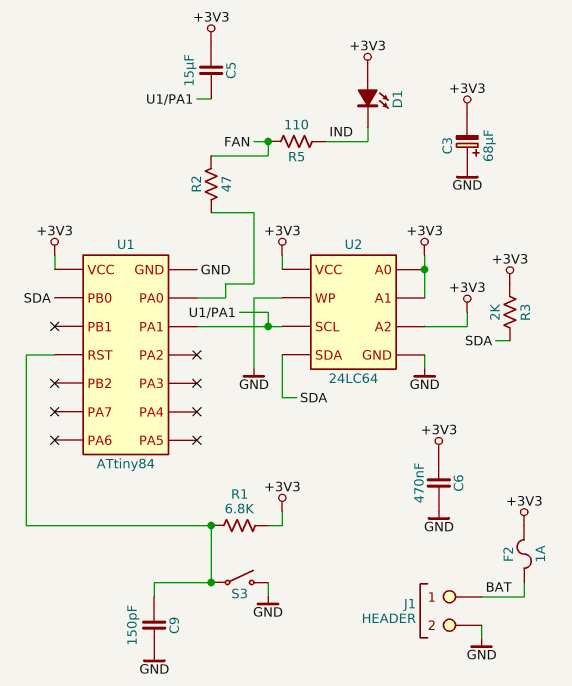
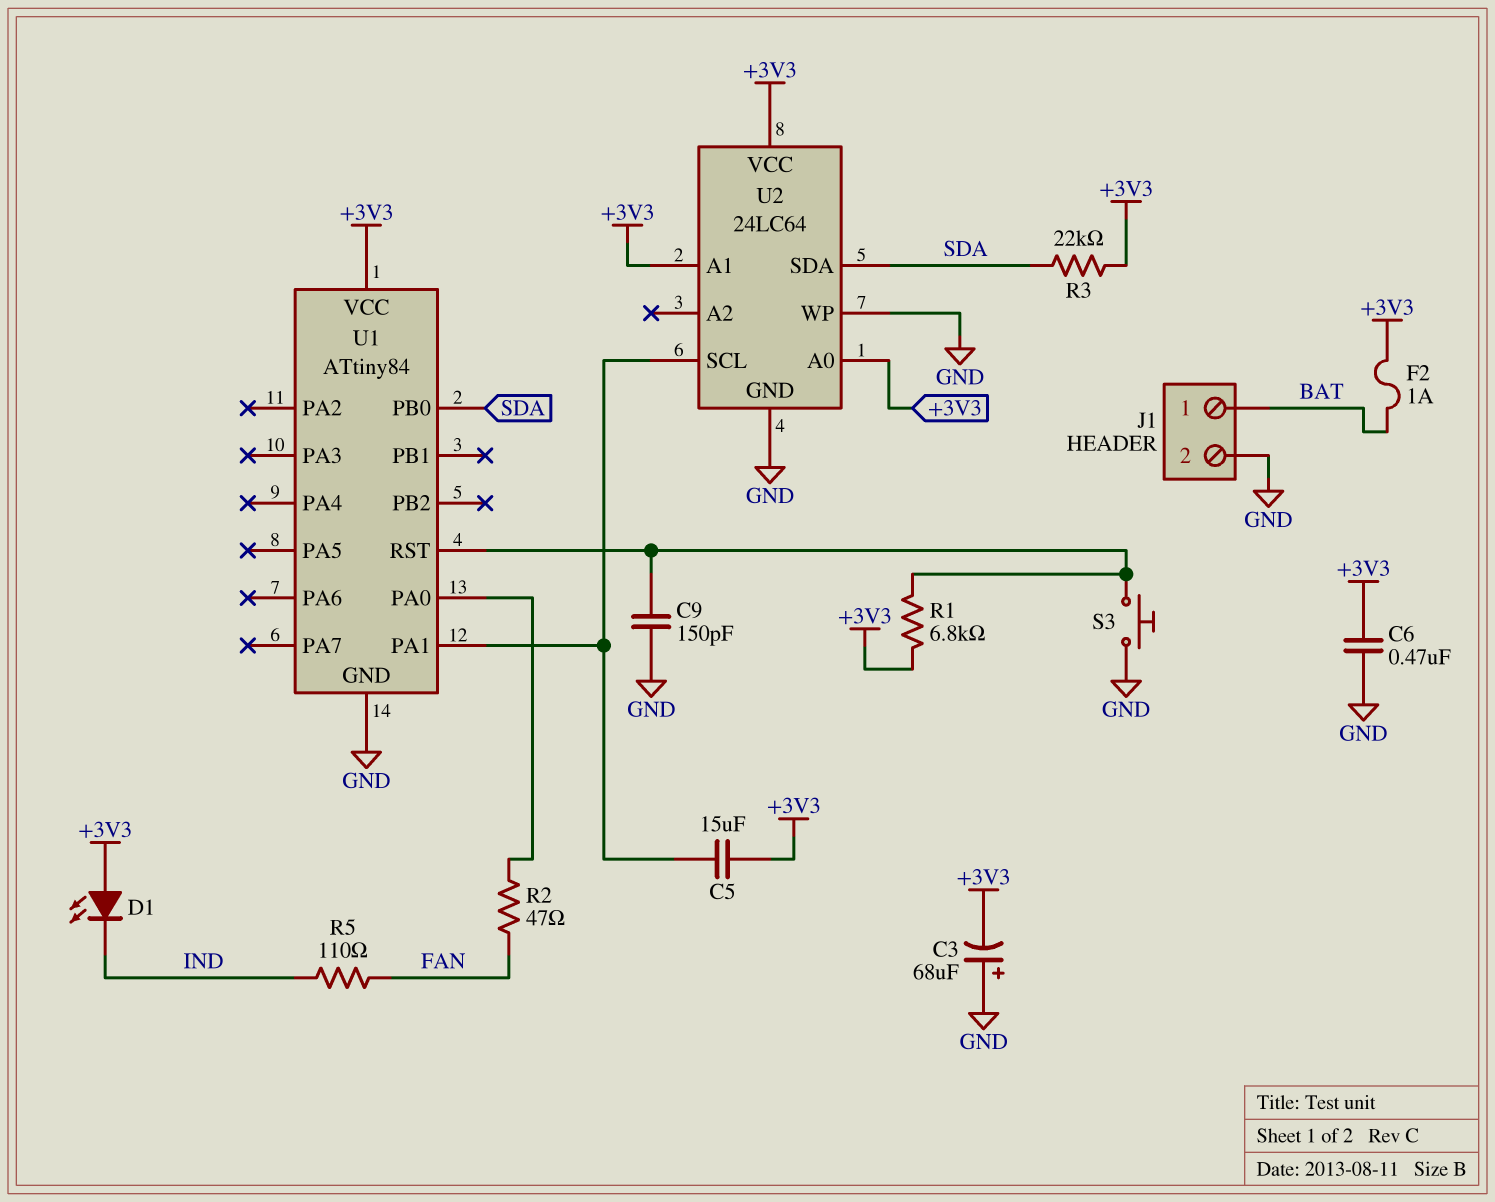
R3: 2k (+3V3, SDA) -> 22k (+3V3, SDA)
S3: switch (GND, U1/RST) -> button (GND, U1/RST)
U2 pin A2: +3V3 -> none

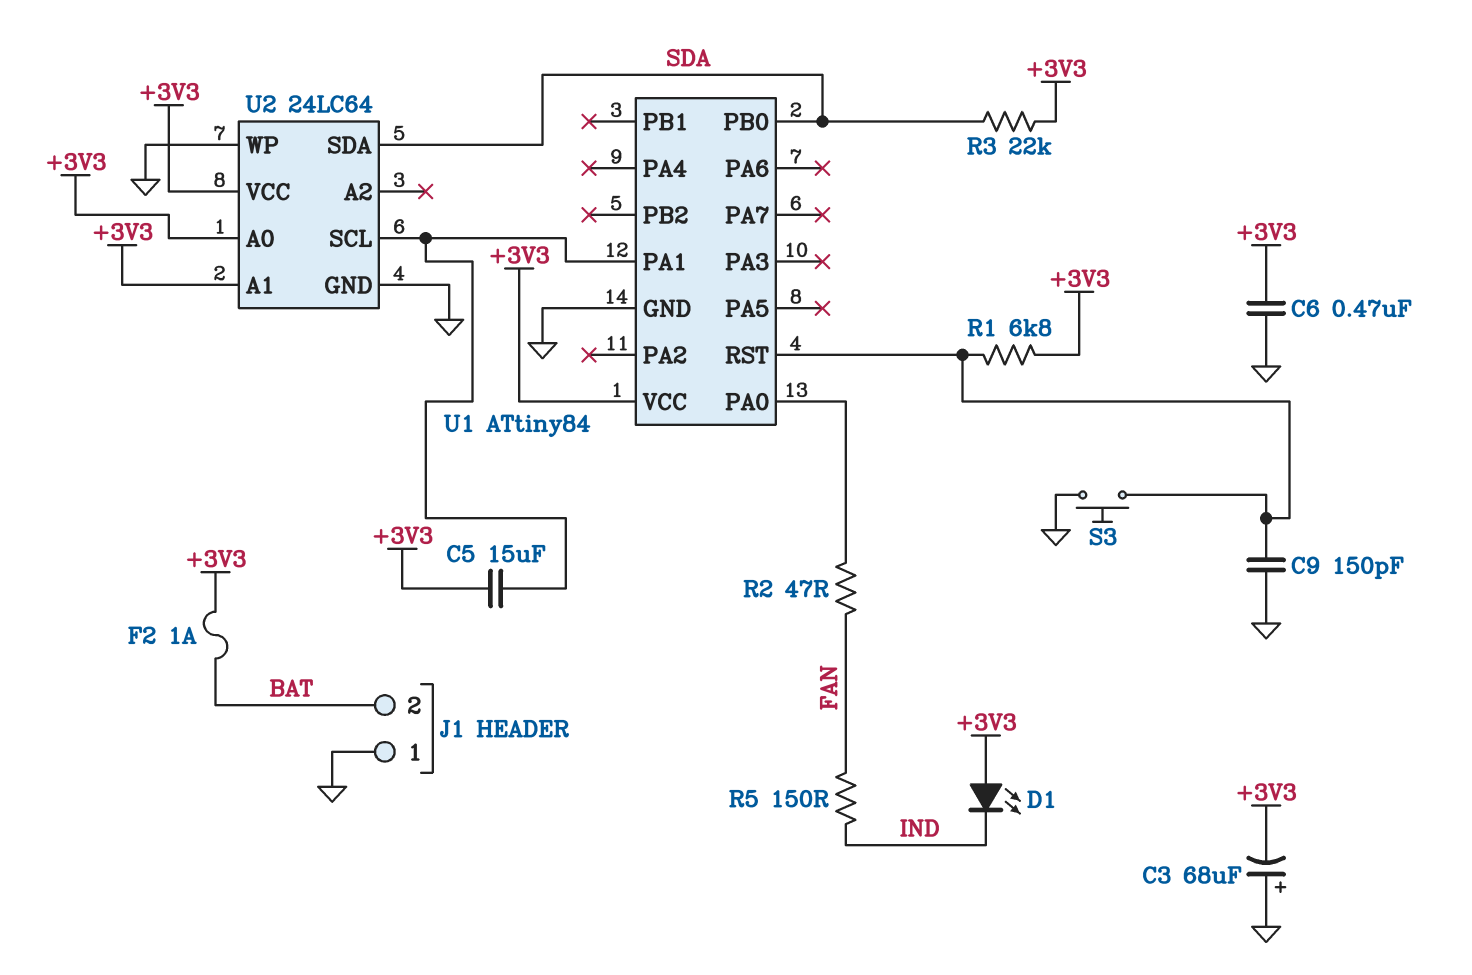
J1 pin 1: BAT -> GND
J1 pin 2: GND -> BAT
R5: 110 (FAN, IND) -> 150 (FAN, IND)

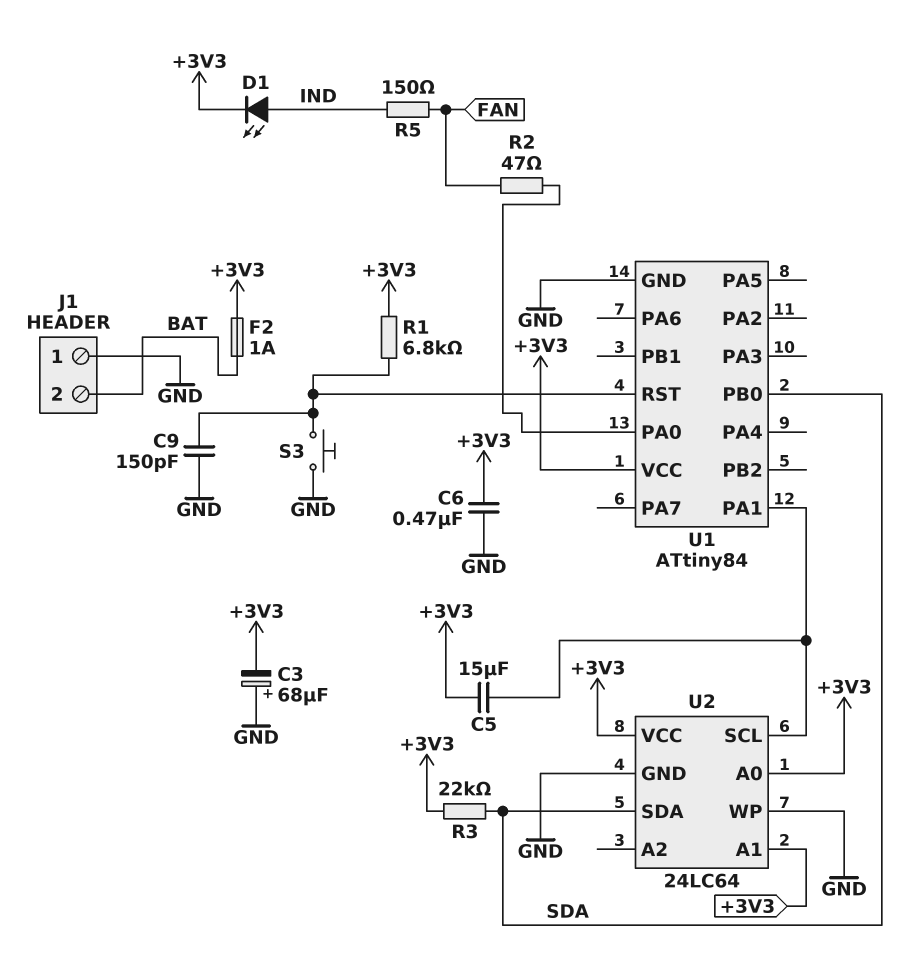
D1: LED (A +3V3, K IND) -> LED (A IND, K +3V3)

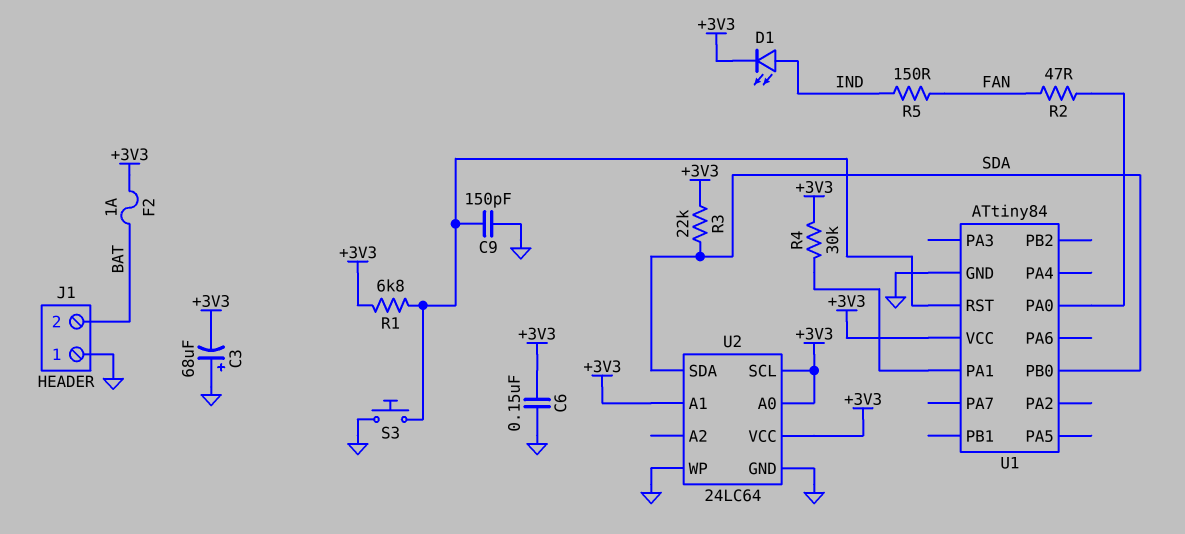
C5: 15uF (+3V3, U1/PA1) -> none
C6: 470nF (+3V3, GND) -> 150nF (+3V3, GND)
R4: none -> 30k (+3V3, U1/PA1)
U2 pin SCL: U1/PA1 -> +3V3

